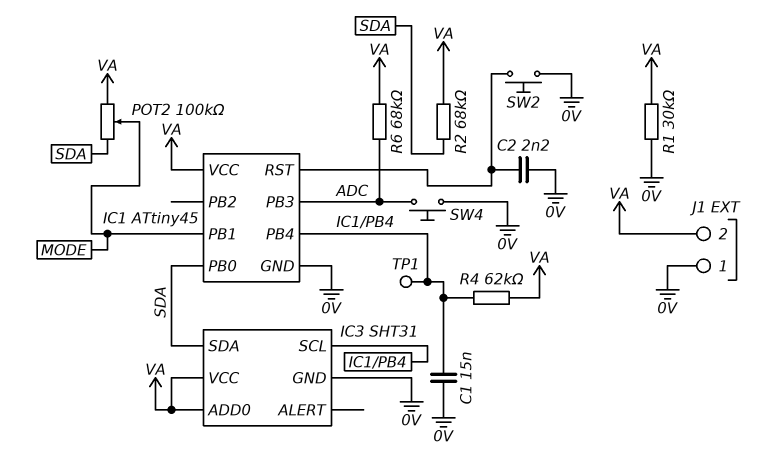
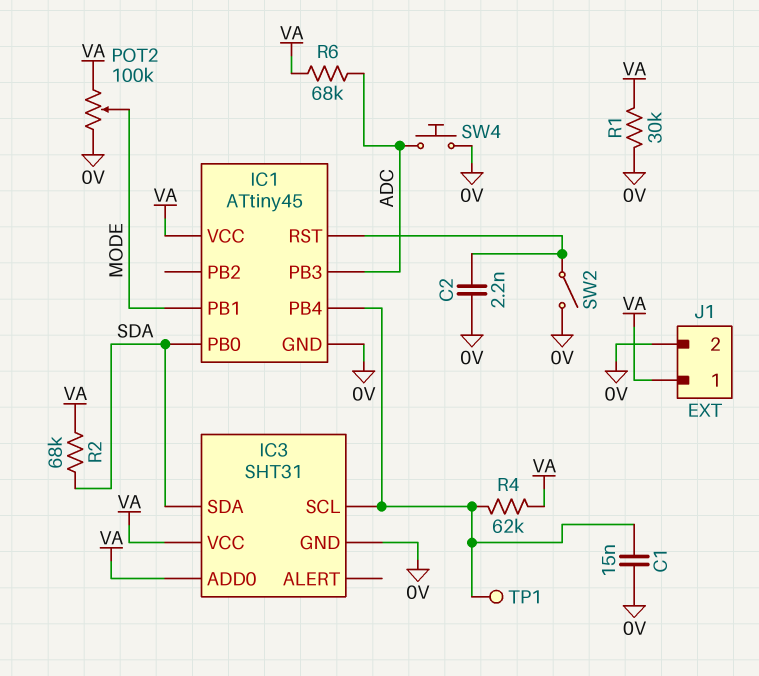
J1 pin 1: 0V -> VA
J1 pin 2: VA -> 0V
POT2: 100k (SDA, VA, wiper MODE) -> 100k (0V, VA, wiper MODE)
SW2: button (0V, IC1/RST) -> switch (0V, IC1/RST)

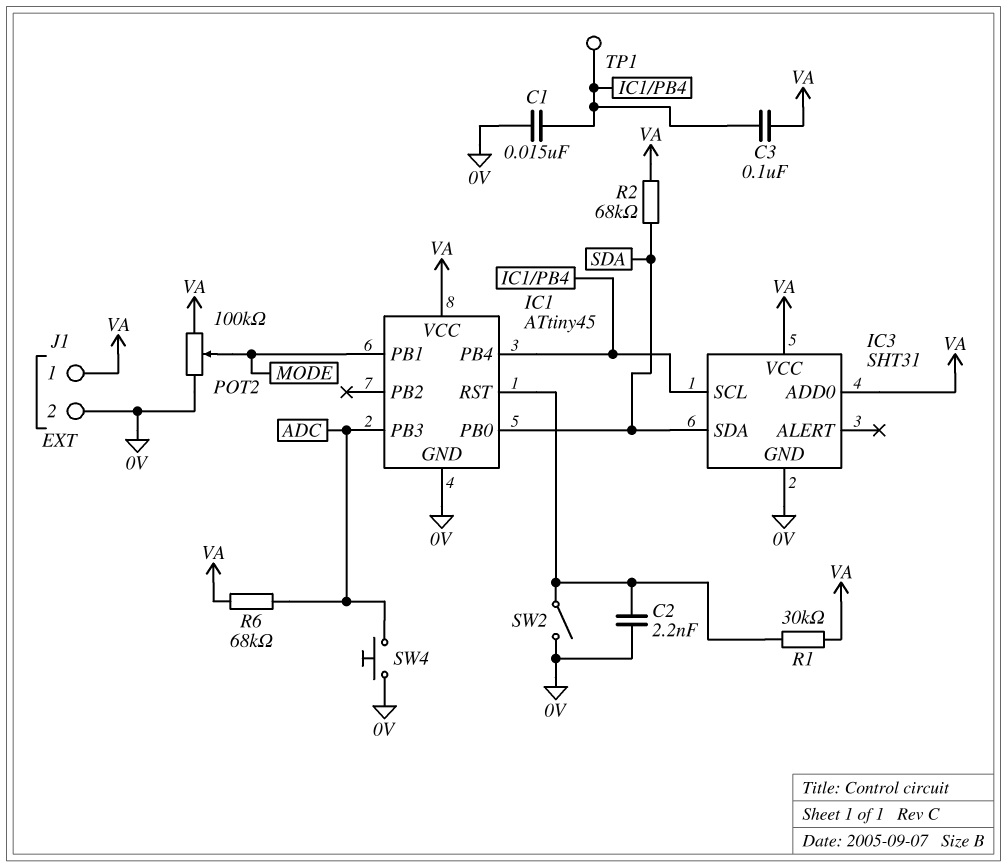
C3: none -> 100nF (IC1/PB4, VA)
R1: 30k (0V, VA) -> 30k (IC1/RST, VA)
R4: 62k (IC1/PB4, VA) -> none

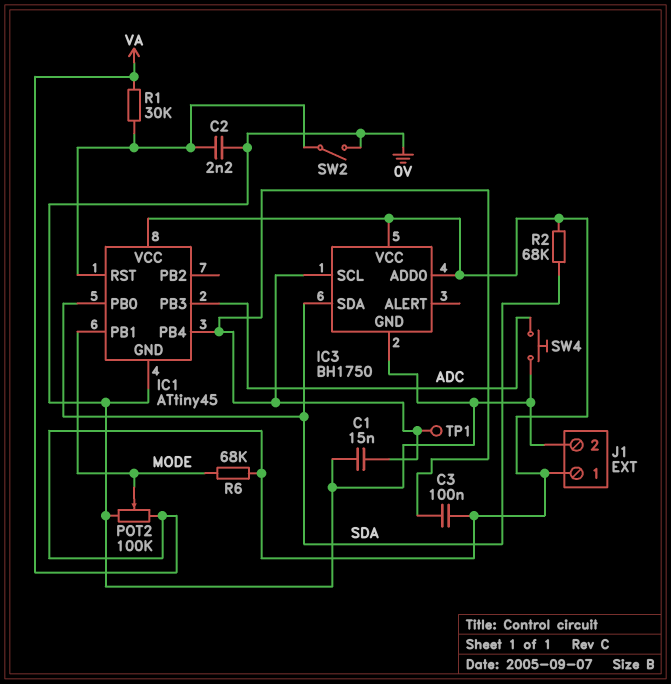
IC3: SHT31 -> BH1750
R6: 68k (ADC, VA) -> 68k (MODE, VA)

